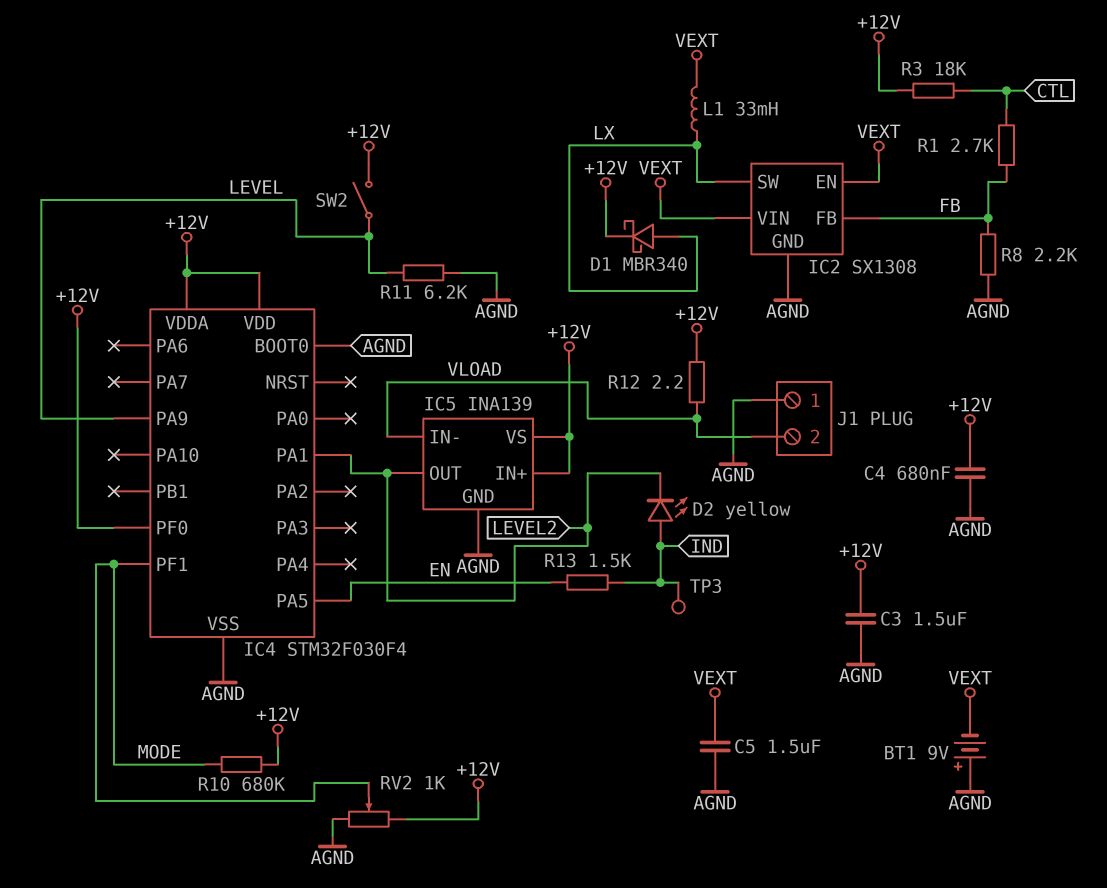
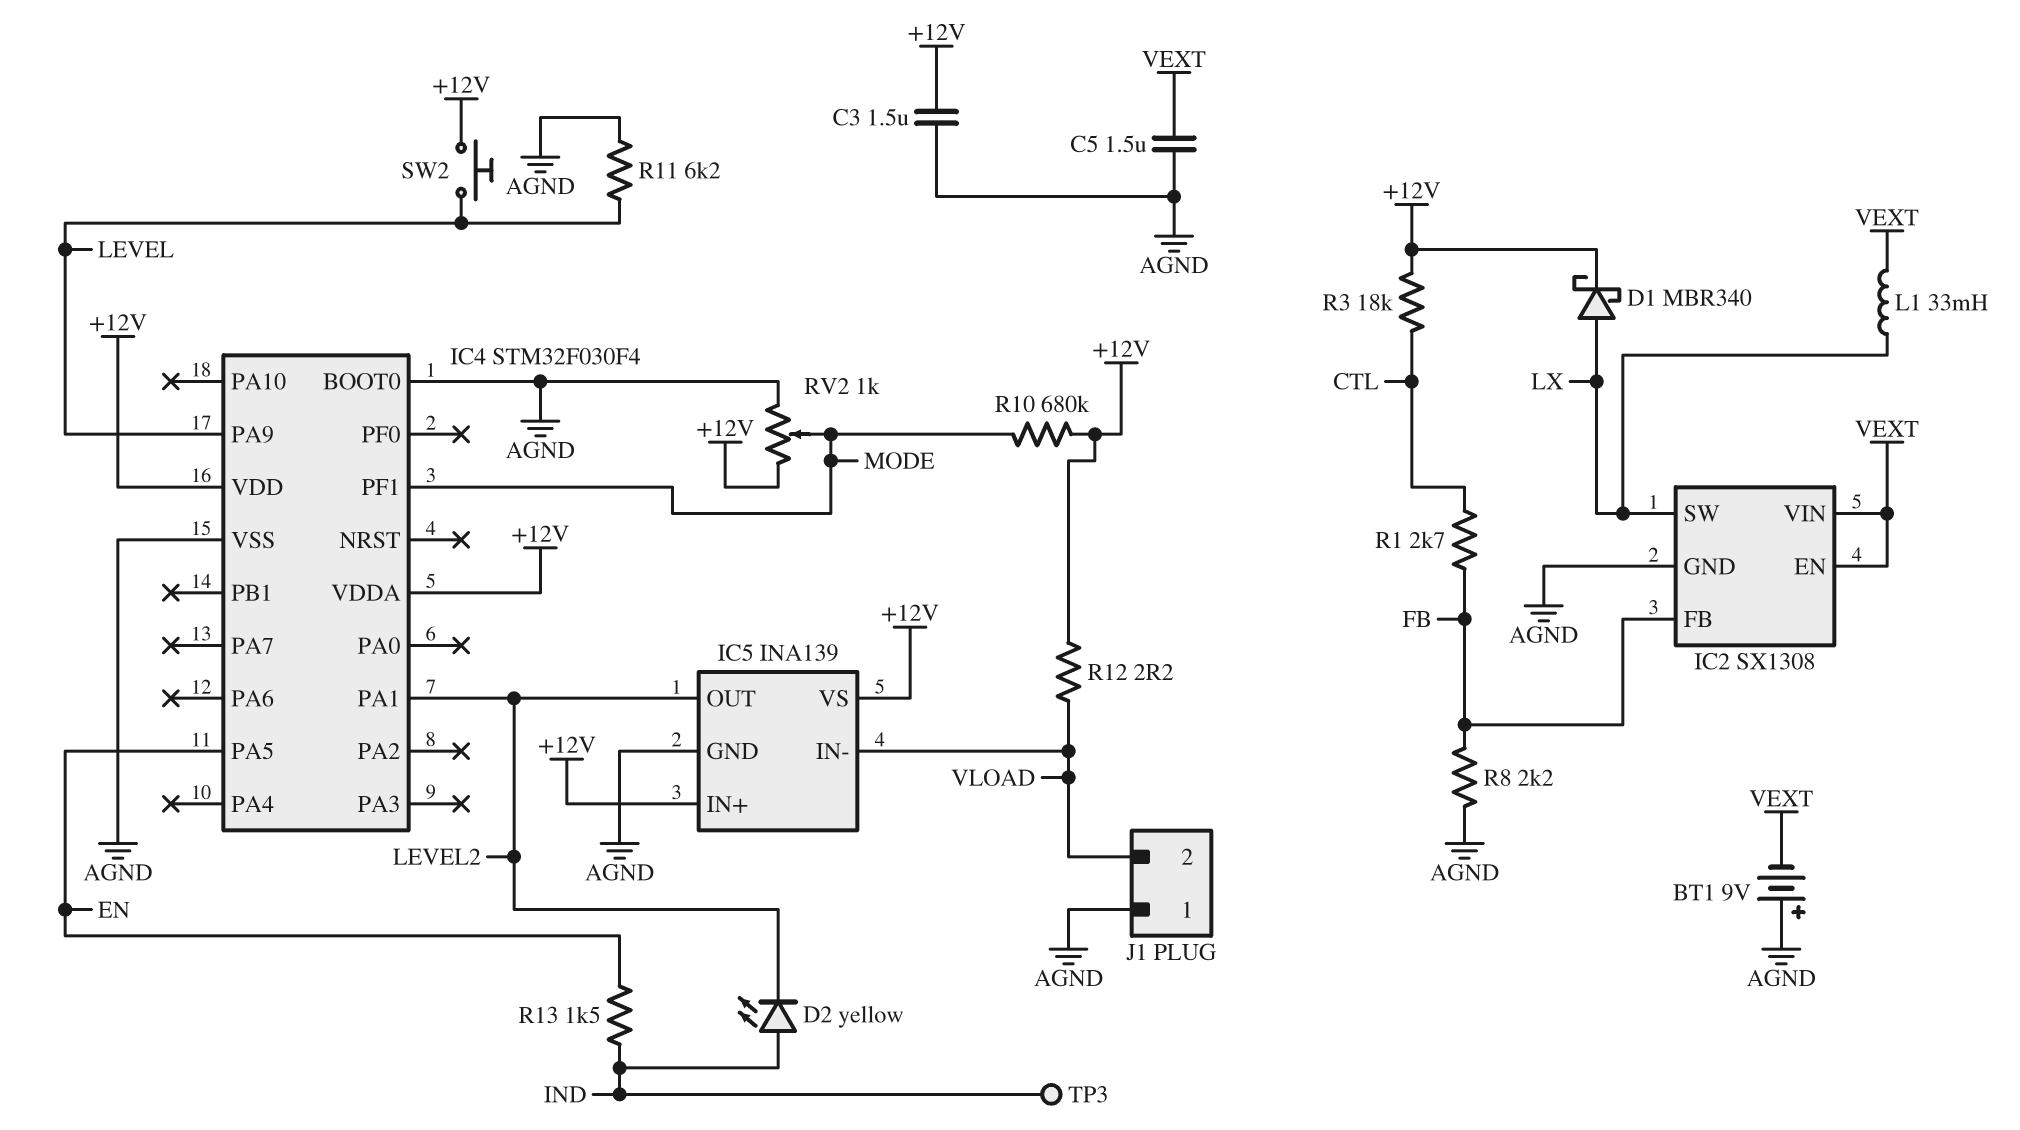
C4: 680nF (+12V, AGND) -> none
IC4 pin PF0: +12V -> none
SW2: switch (+12V, LEVEL) -> button (+12V, LEVEL)

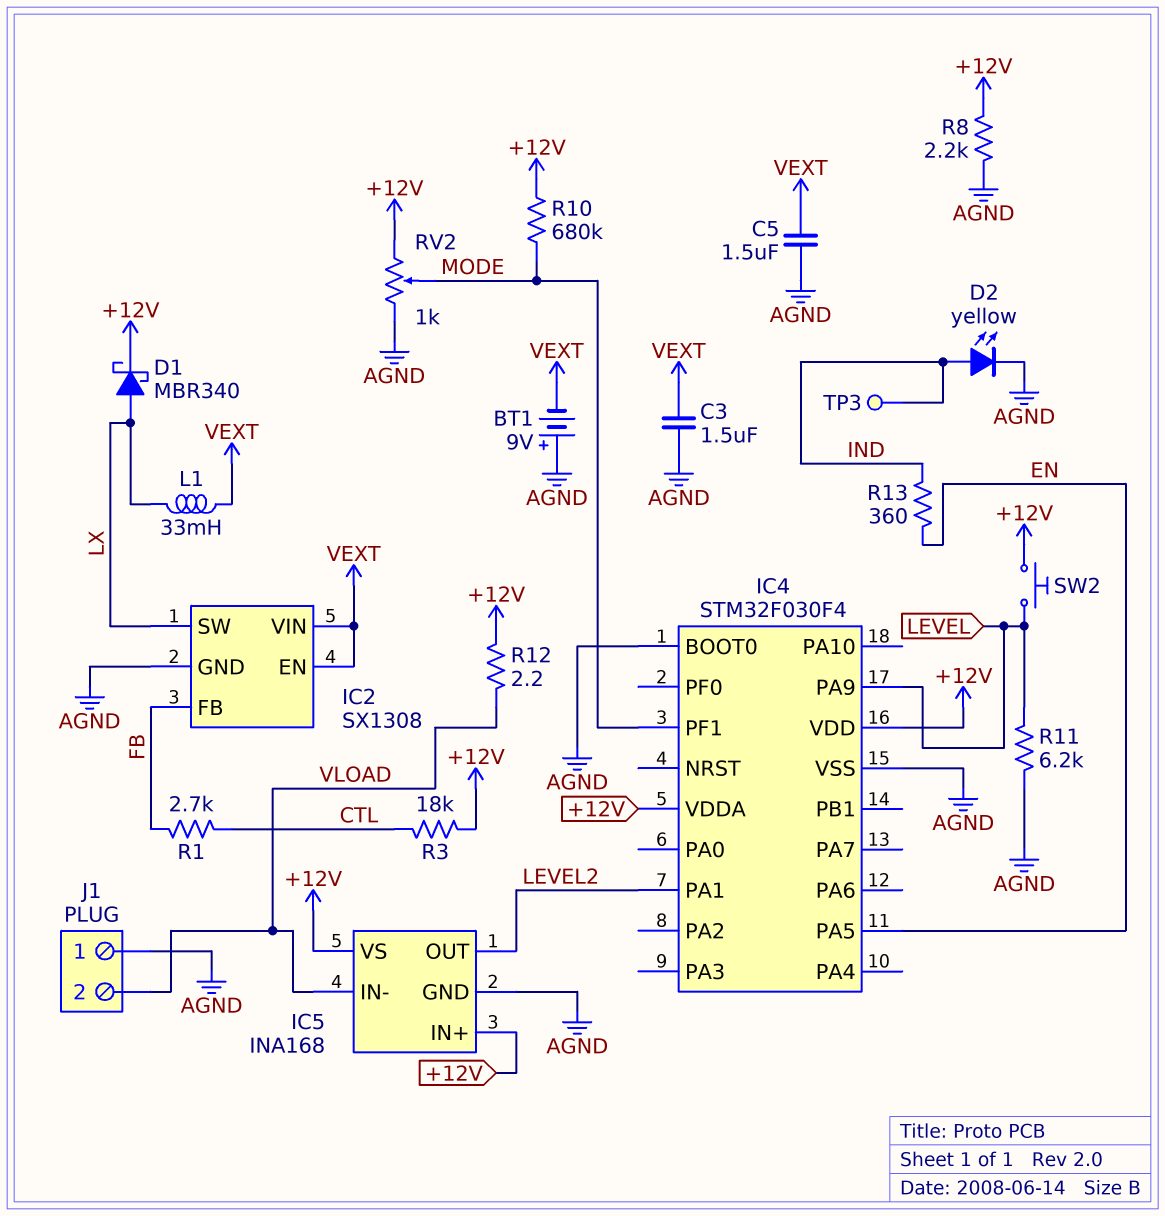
C3: 1.5uF (+12V, AGND) -> 1.5uF (AGND, VEXT)
D2: LED yellow (A IND, K LEVEL2) -> LED yellow (A IND, K AGND)
IC5: INA139 -> INA168
R8: 2.2k (AGND, FB) -> 2.2k (+12V, AGND)
R13: 1.5k (EN, IND) -> 360 (EN, IND)

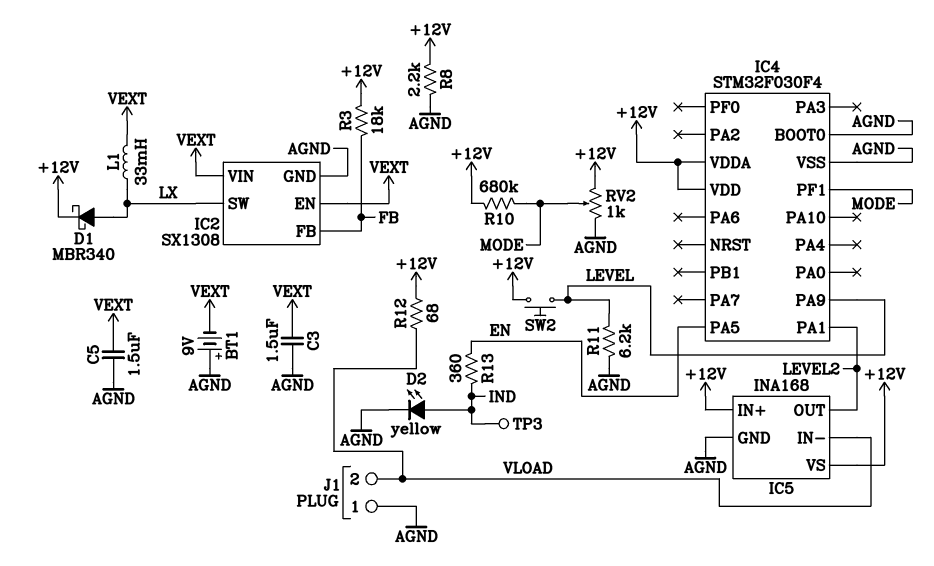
R1: 2.7k (CTL, FB) -> none
R3: 18k (+12V, CTL) -> 18k (+12V, FB)
R12: 2.2 (+12V, VLOAD) -> 68 (+12V, VLOAD)

